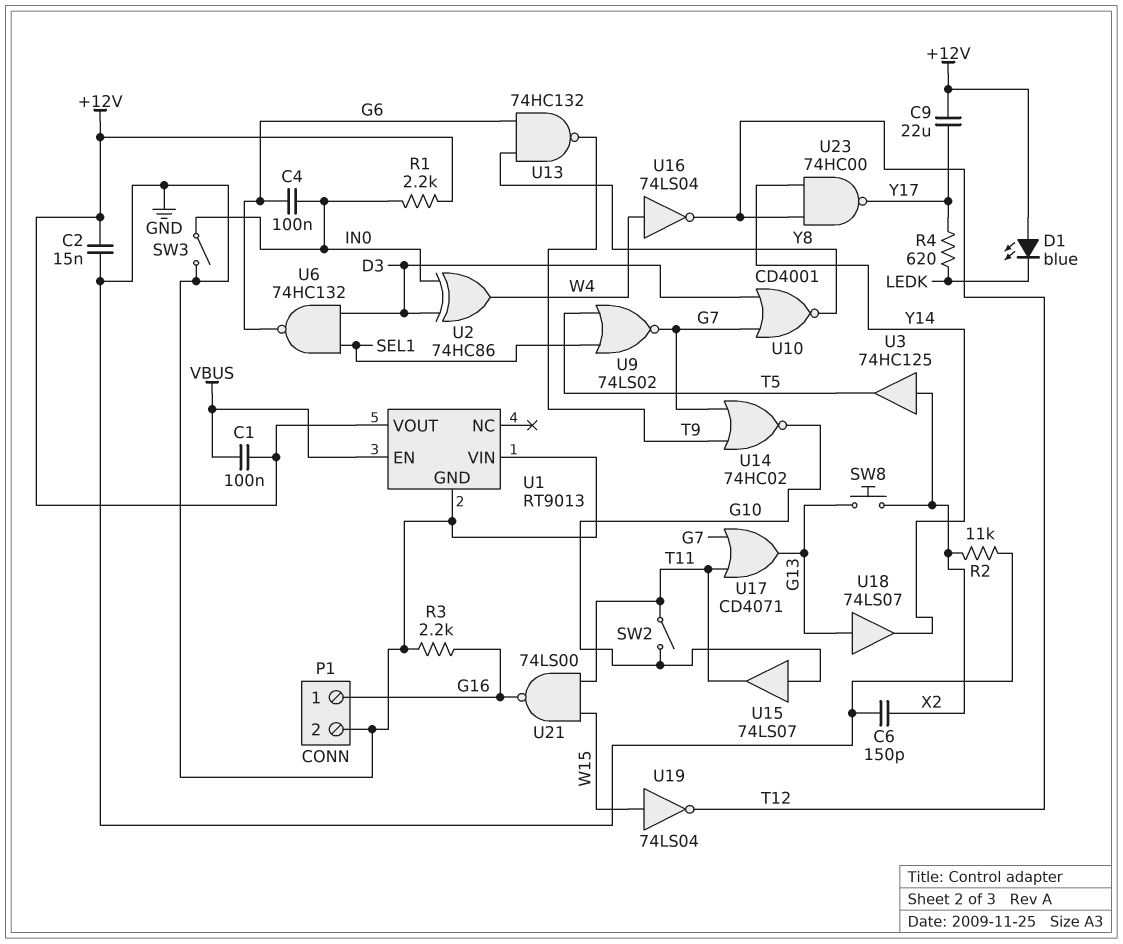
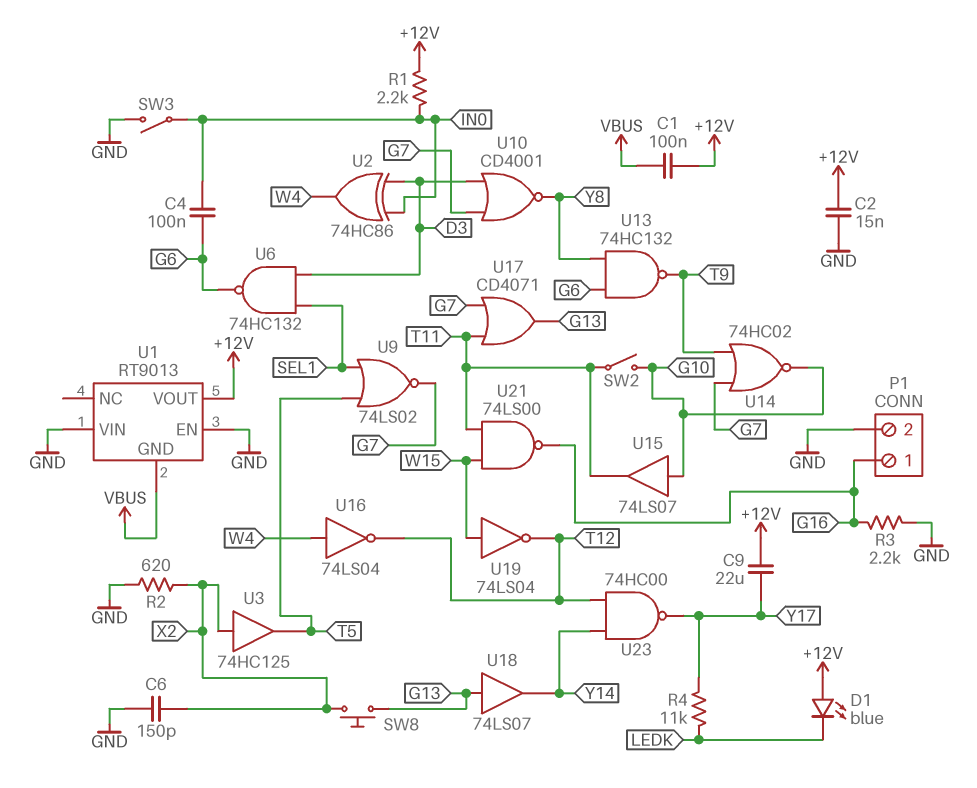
R2: 11k (GND, X2) -> 620 (GND, X2)
R4: 620 (LEDK, Y17) -> 11k (LEDK, Y17)
U1 pin EN: VBUS -> GND
U1 pin GND: GND -> VBUS

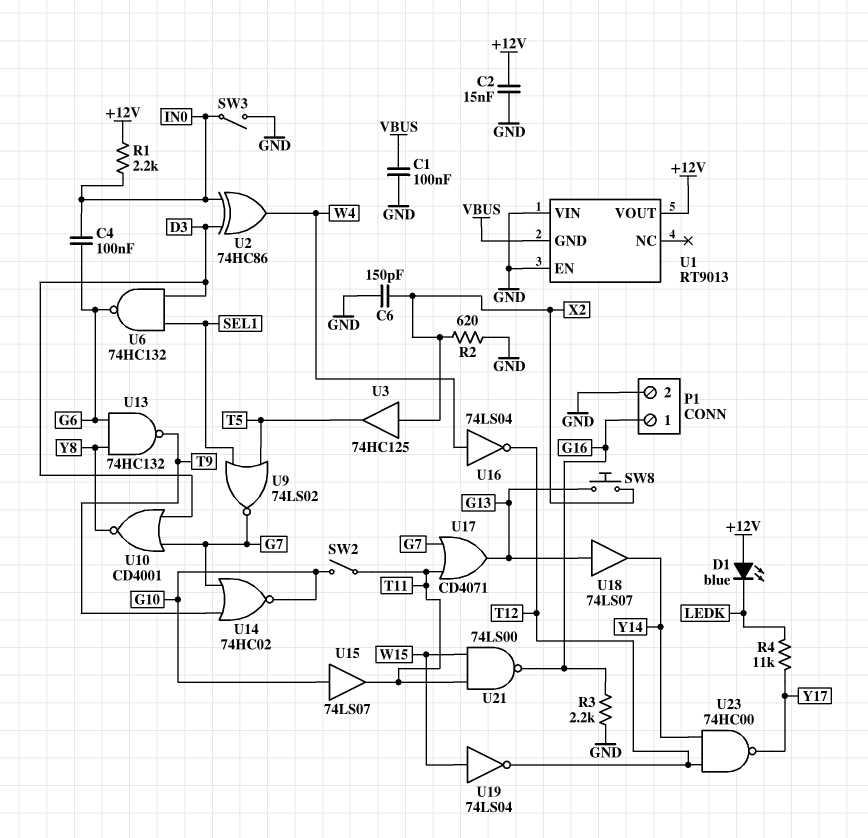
C1: 100nF (+12V, VBUS) -> 100nF (GND, VBUS)
C9: 22uF (+12V, Y17) -> none

